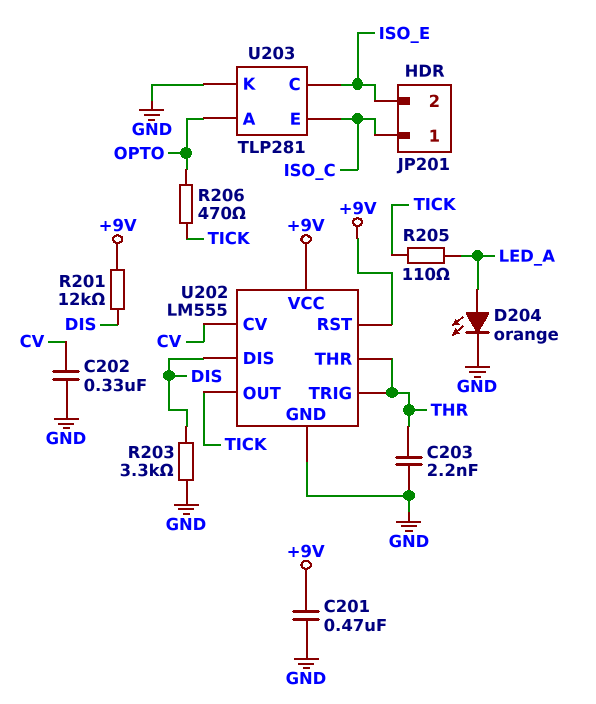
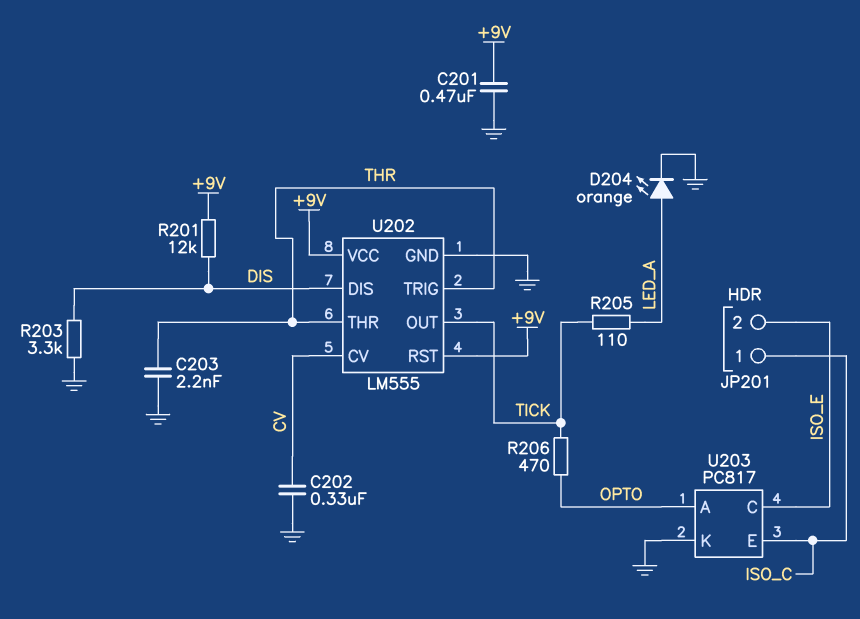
U203: TLP281 -> PC817

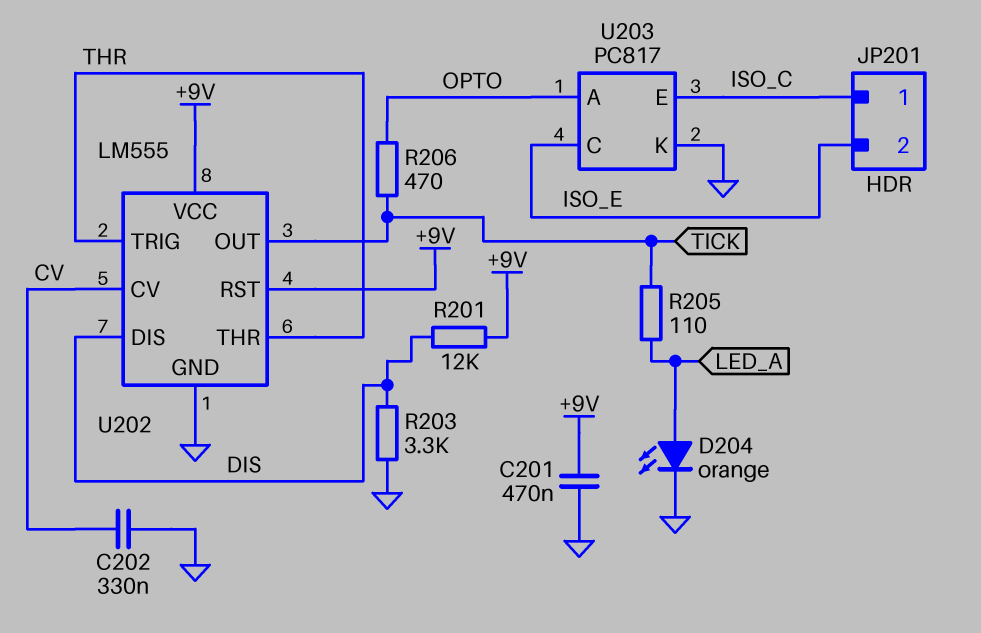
C203: 2.2nF (GND, THR) -> none

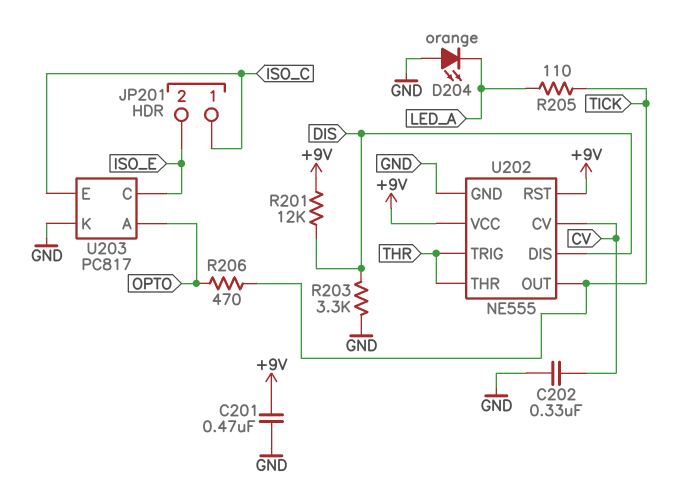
D204: LED orange (A LED_A, K GND) -> LED orange (A GND, K LED_A)
U202: LM555 -> NE555

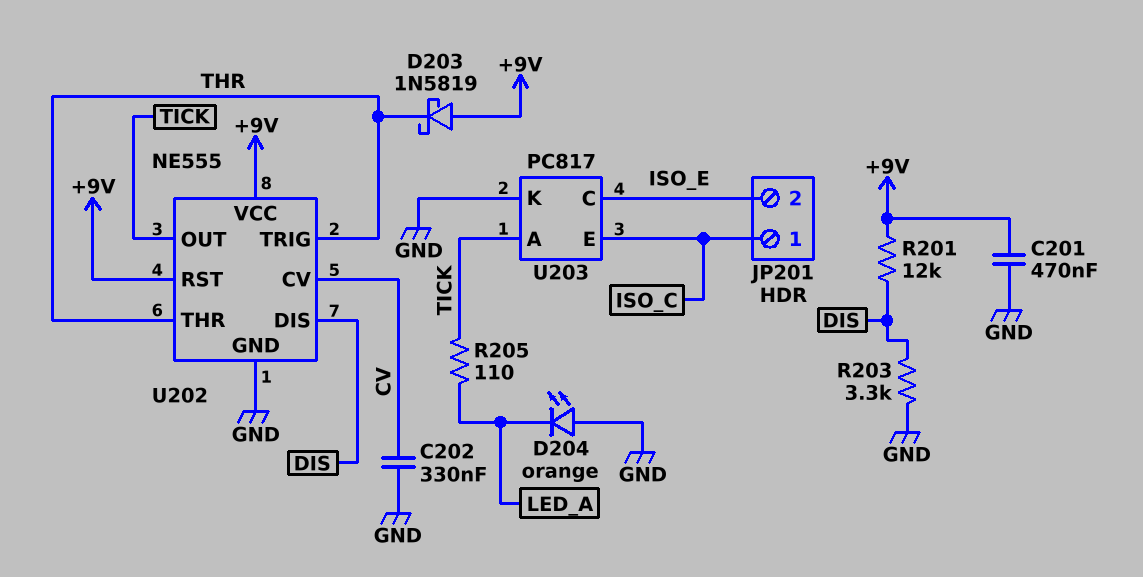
D203: none -> schottky 1N5819 (A +9V, K THR)
R206: 470 (OPTO, TICK) -> none
U203 pin A: OPTO -> TICK

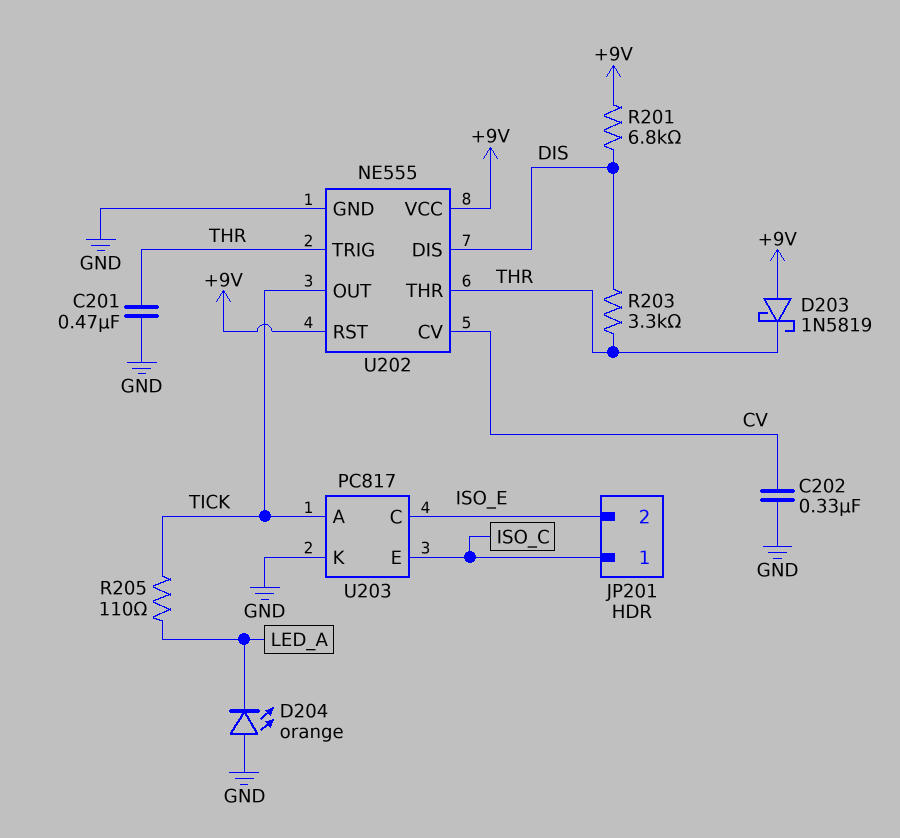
C201: 470nF (+9V, GND) -> 470nF (GND, THR)
R201: 12k (+9V, DIS) -> 6.8k (+9V, DIS)
R203: 3.3k (DIS, GND) -> 3.3k (DIS, THR)

